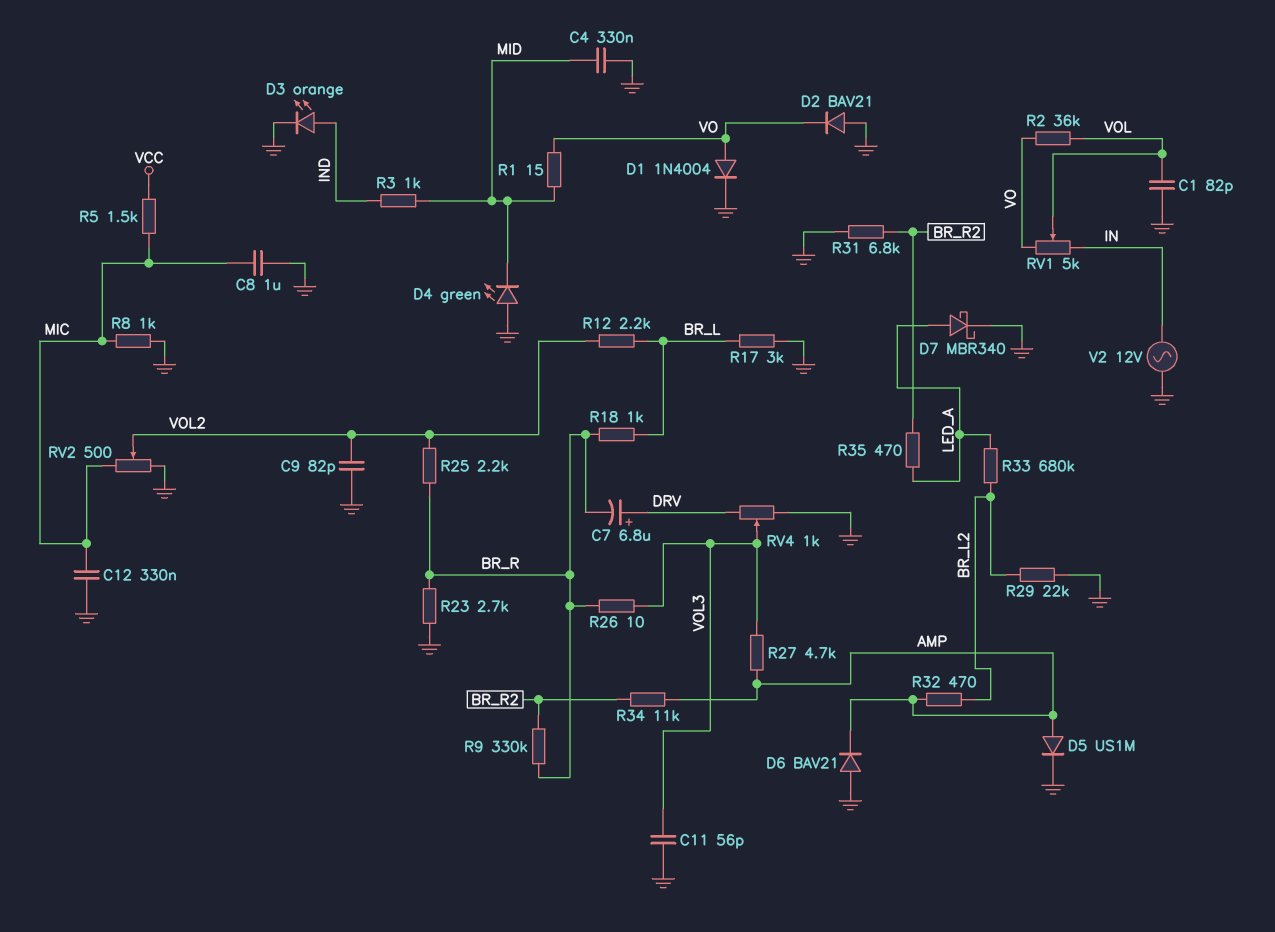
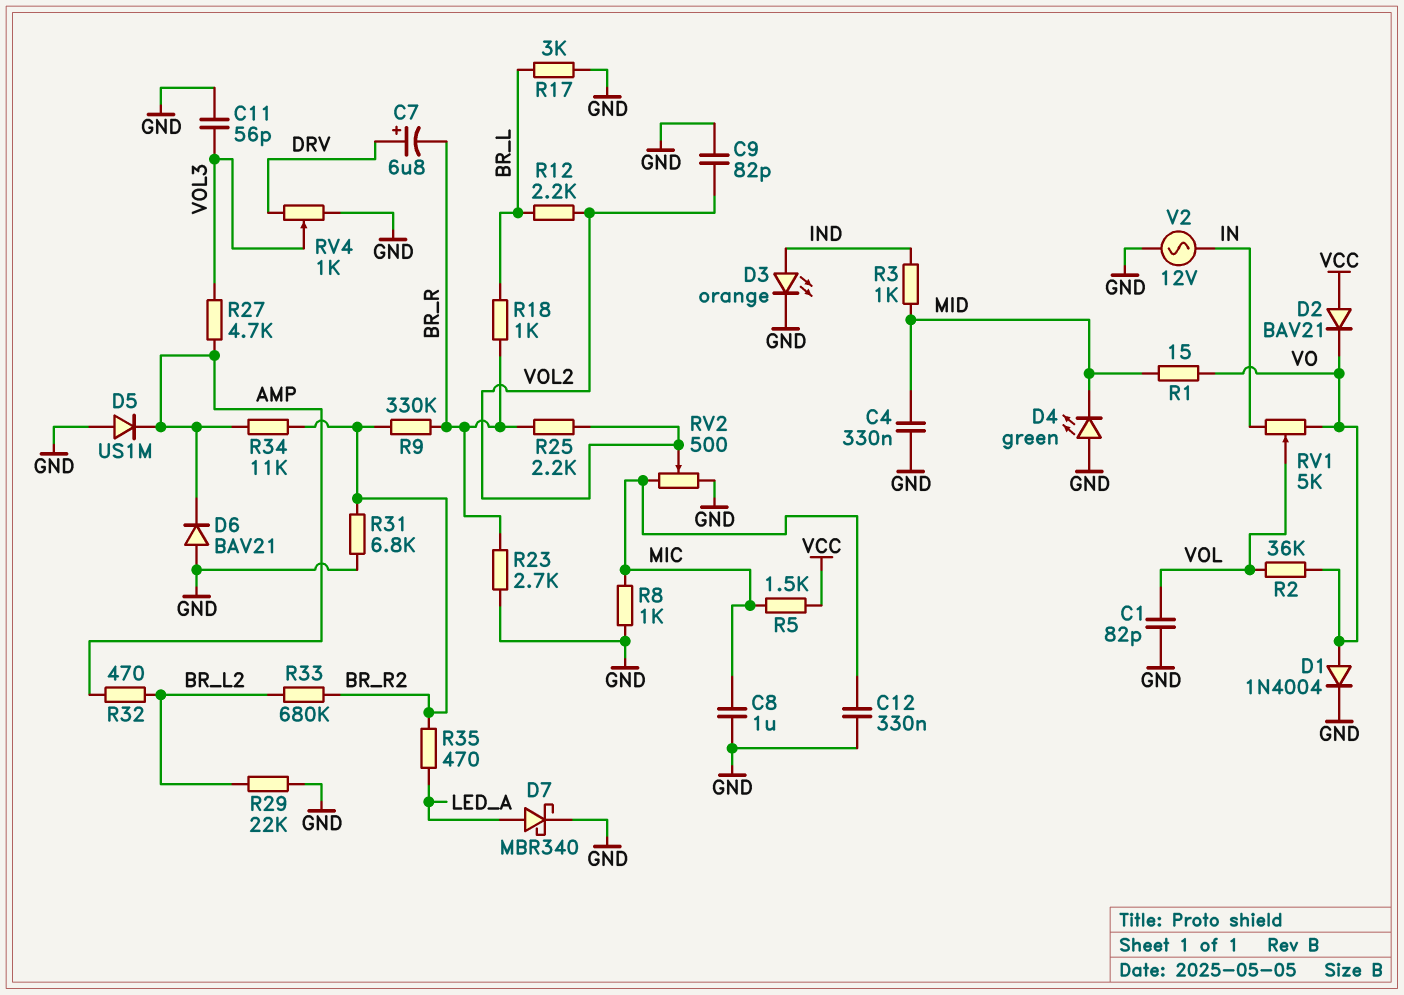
D2: diode BAV21 (A GND, K VO) -> diode BAV21 (A VCC, K VO)
D5: diode US1M (A AMP, K GND) -> diode US1M (A GND, K AMP)
R26: 10 (BR_R, VOL3) -> none
R33: 680k (BR_L2, LED_A) -> 680k (BR_L2, BR_R2)

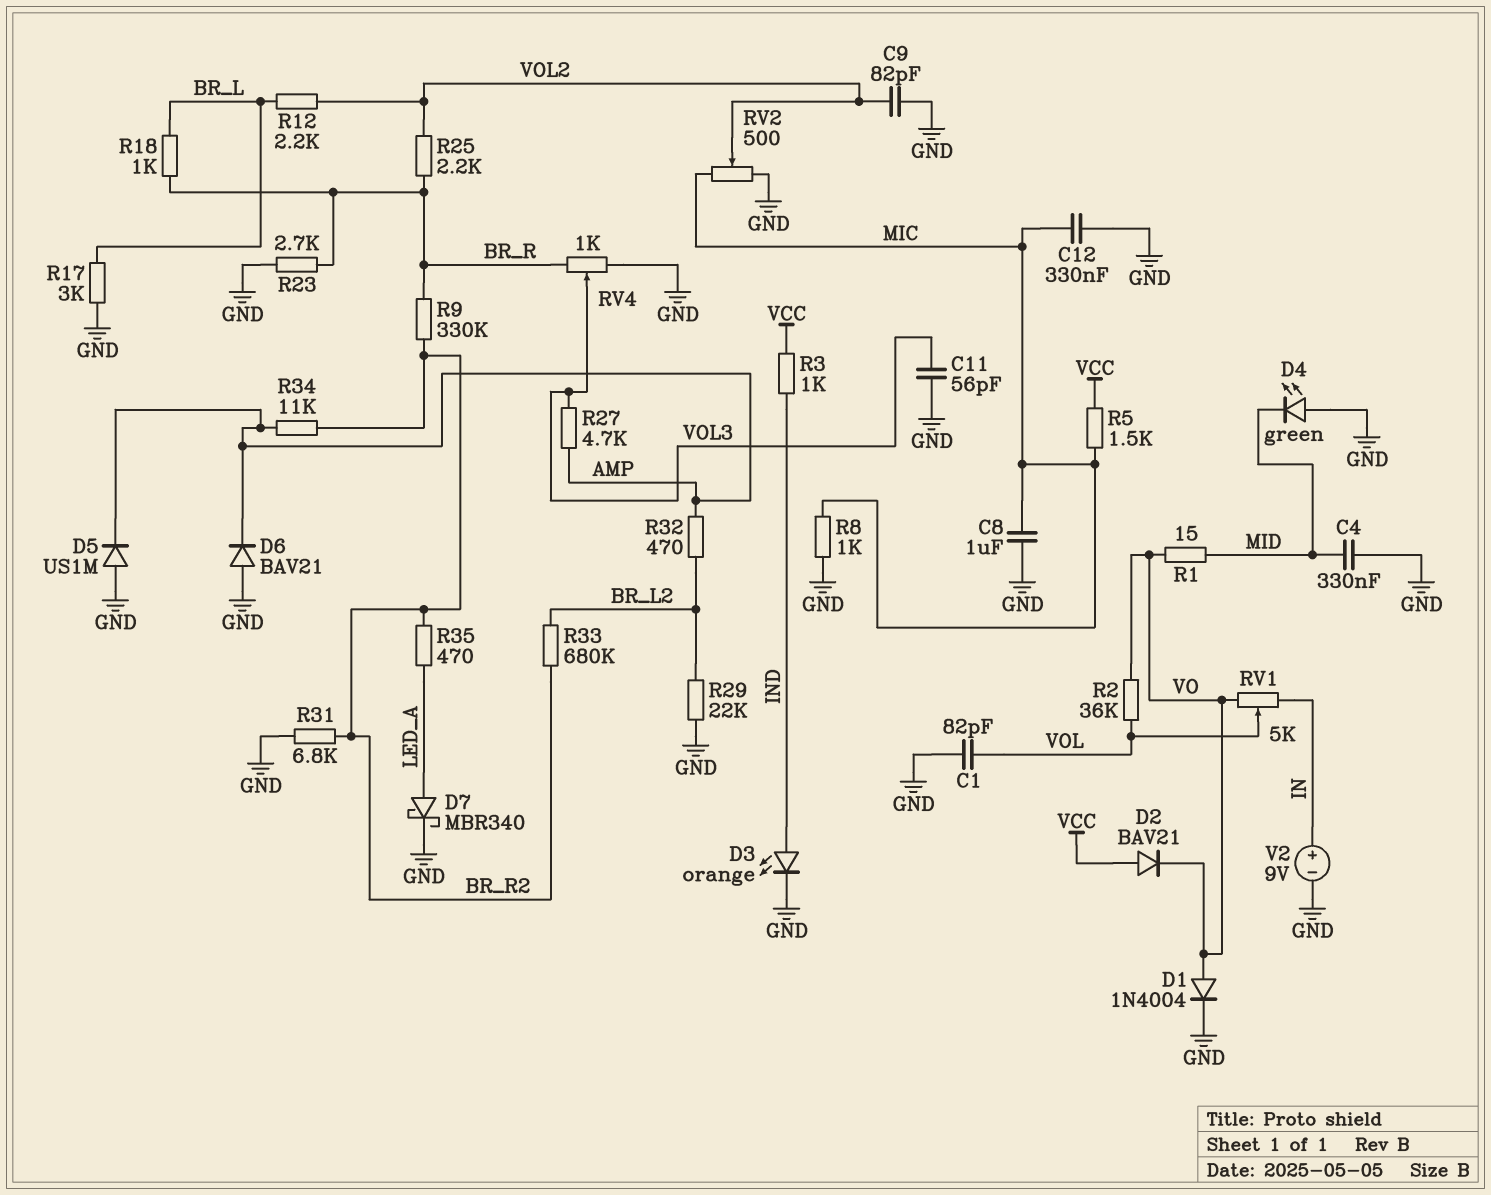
C7: 6.8uF (plus DRV, minus BR_R) -> none
R3: 1k (IND, MID) -> 1k (IND, VCC)
RV4: 1k (DRV, GND, wiper VOL3) -> 1k (BR_R, GND, wiper VOL3)
V2: AC 12V (GND, IN) -> 9V (plus IN, minus GND)

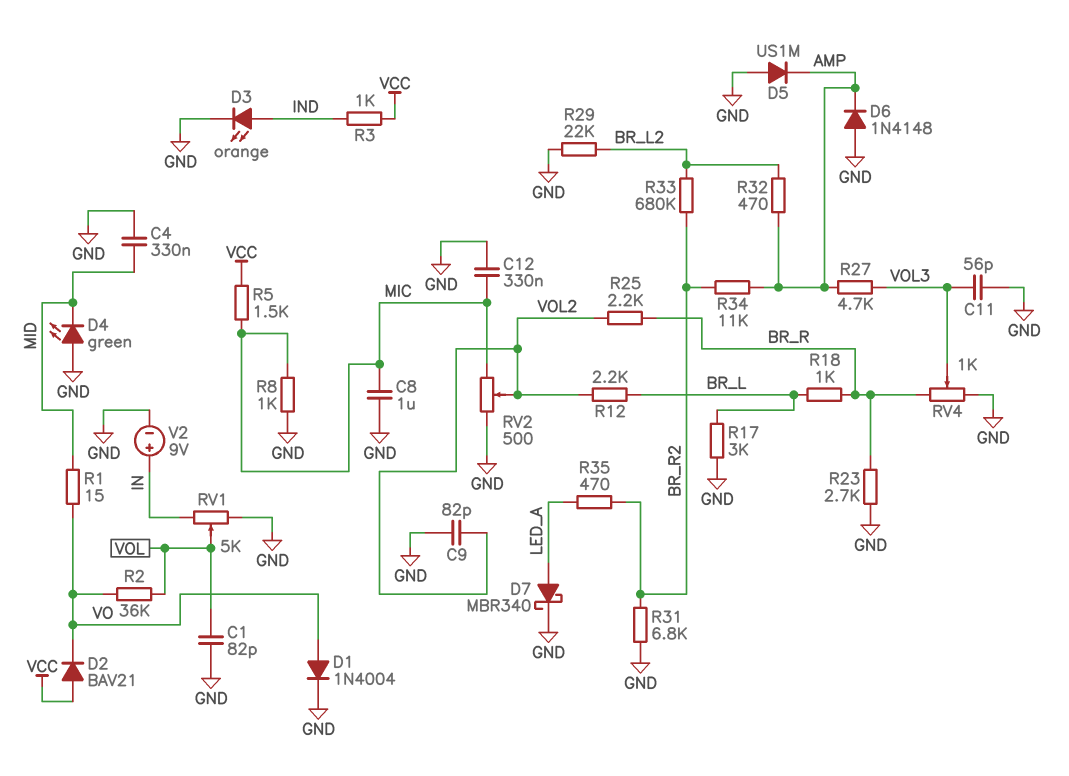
D6: diode BAV21 (A GND, K AMP) -> diode 1N4148 (A GND, K AMP)
R9: 330k (BR_R, BR_R2) -> none
RV1: 5k (IN, VO, wiper VOL) -> 5k (GND, IN, wiper VOL)

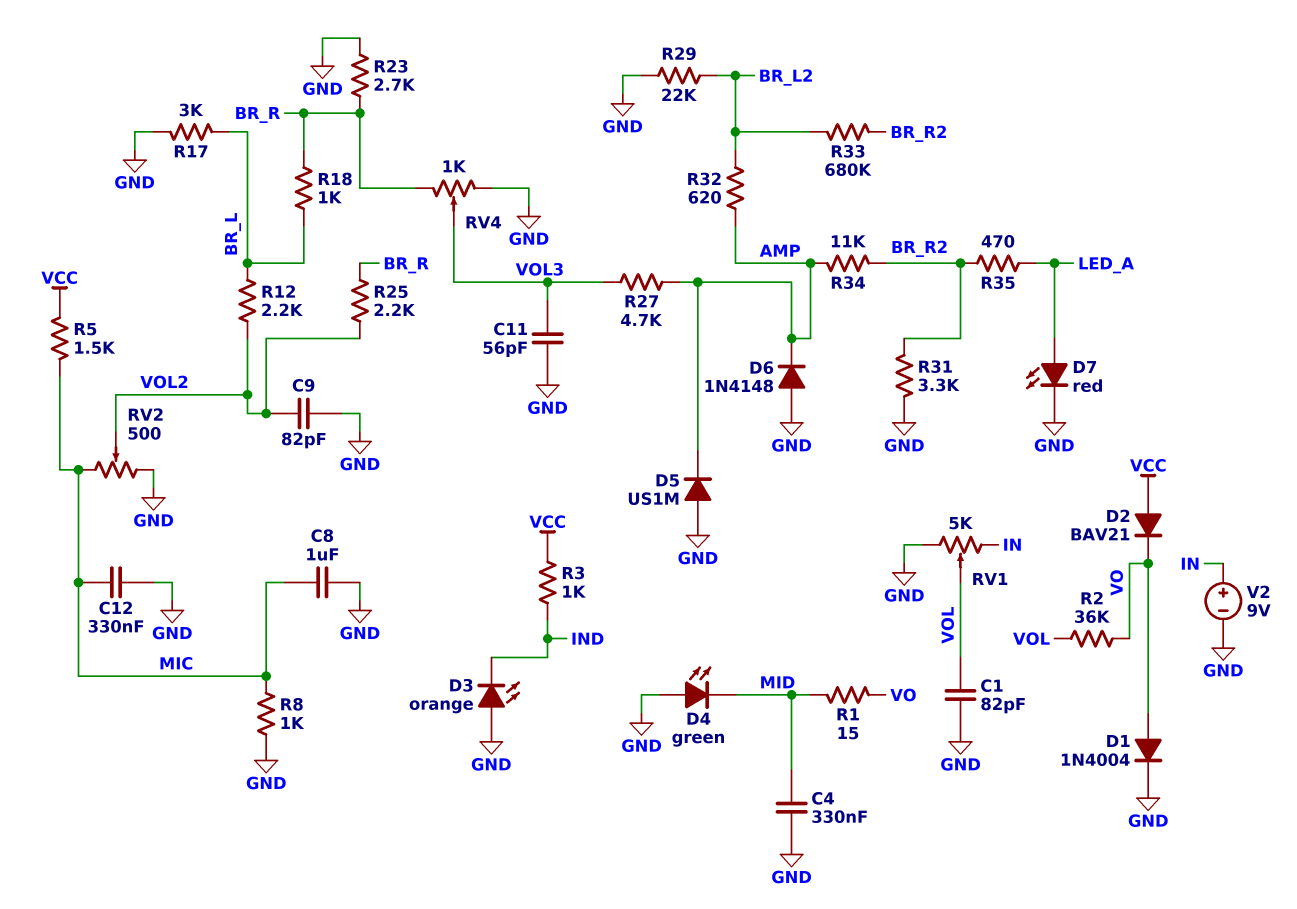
D3: LED orange (A IND, K GND) -> LED orange (A GND, K IND)
D7: schottky MBR340 (A LED_A, K GND) -> LED red (A LED_A, K GND)
R31: 6.8k (BR_R2, GND) -> 3.3k (BR_R2, GND)
R32: 470 (AMP, BR_L2) -> 620 (AMP, BR_L2)

